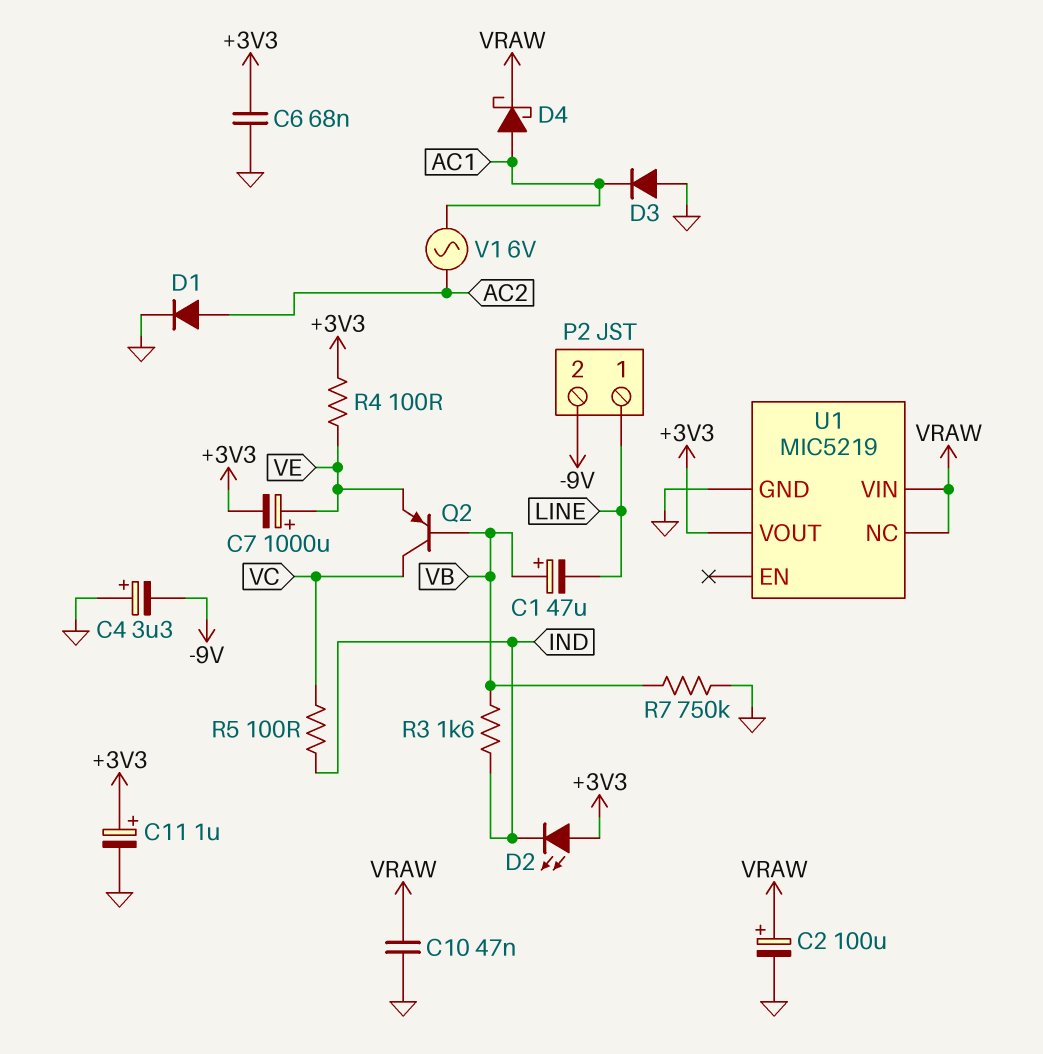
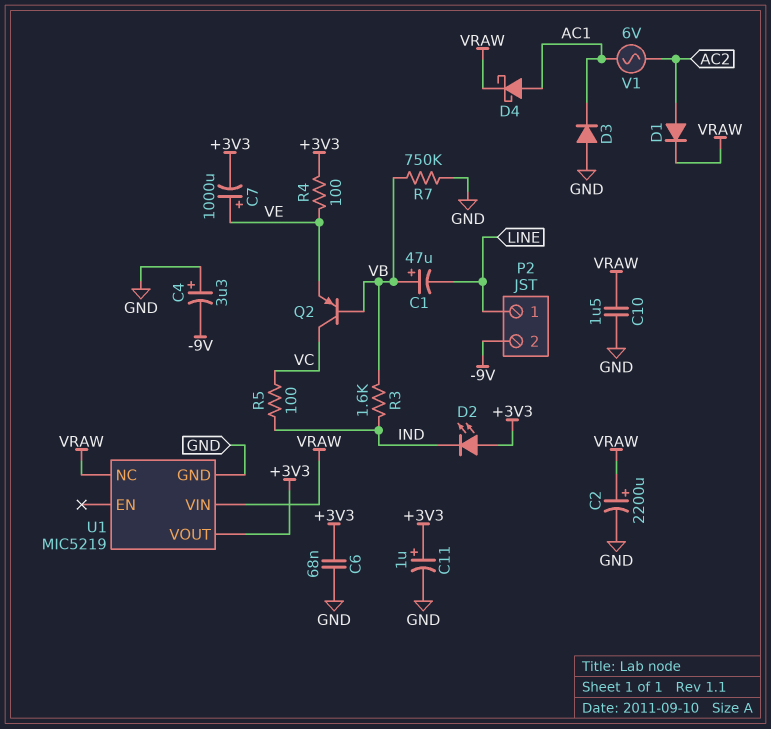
C2: 100uF (plus VRAW, minus GND) -> 2200uF (plus VRAW, minus GND)
C10: 47nF (GND, VRAW) -> 1.5uF (GND, VRAW)
D1: diode (A AC2, K GND) -> diode (A AC2, K VRAW)

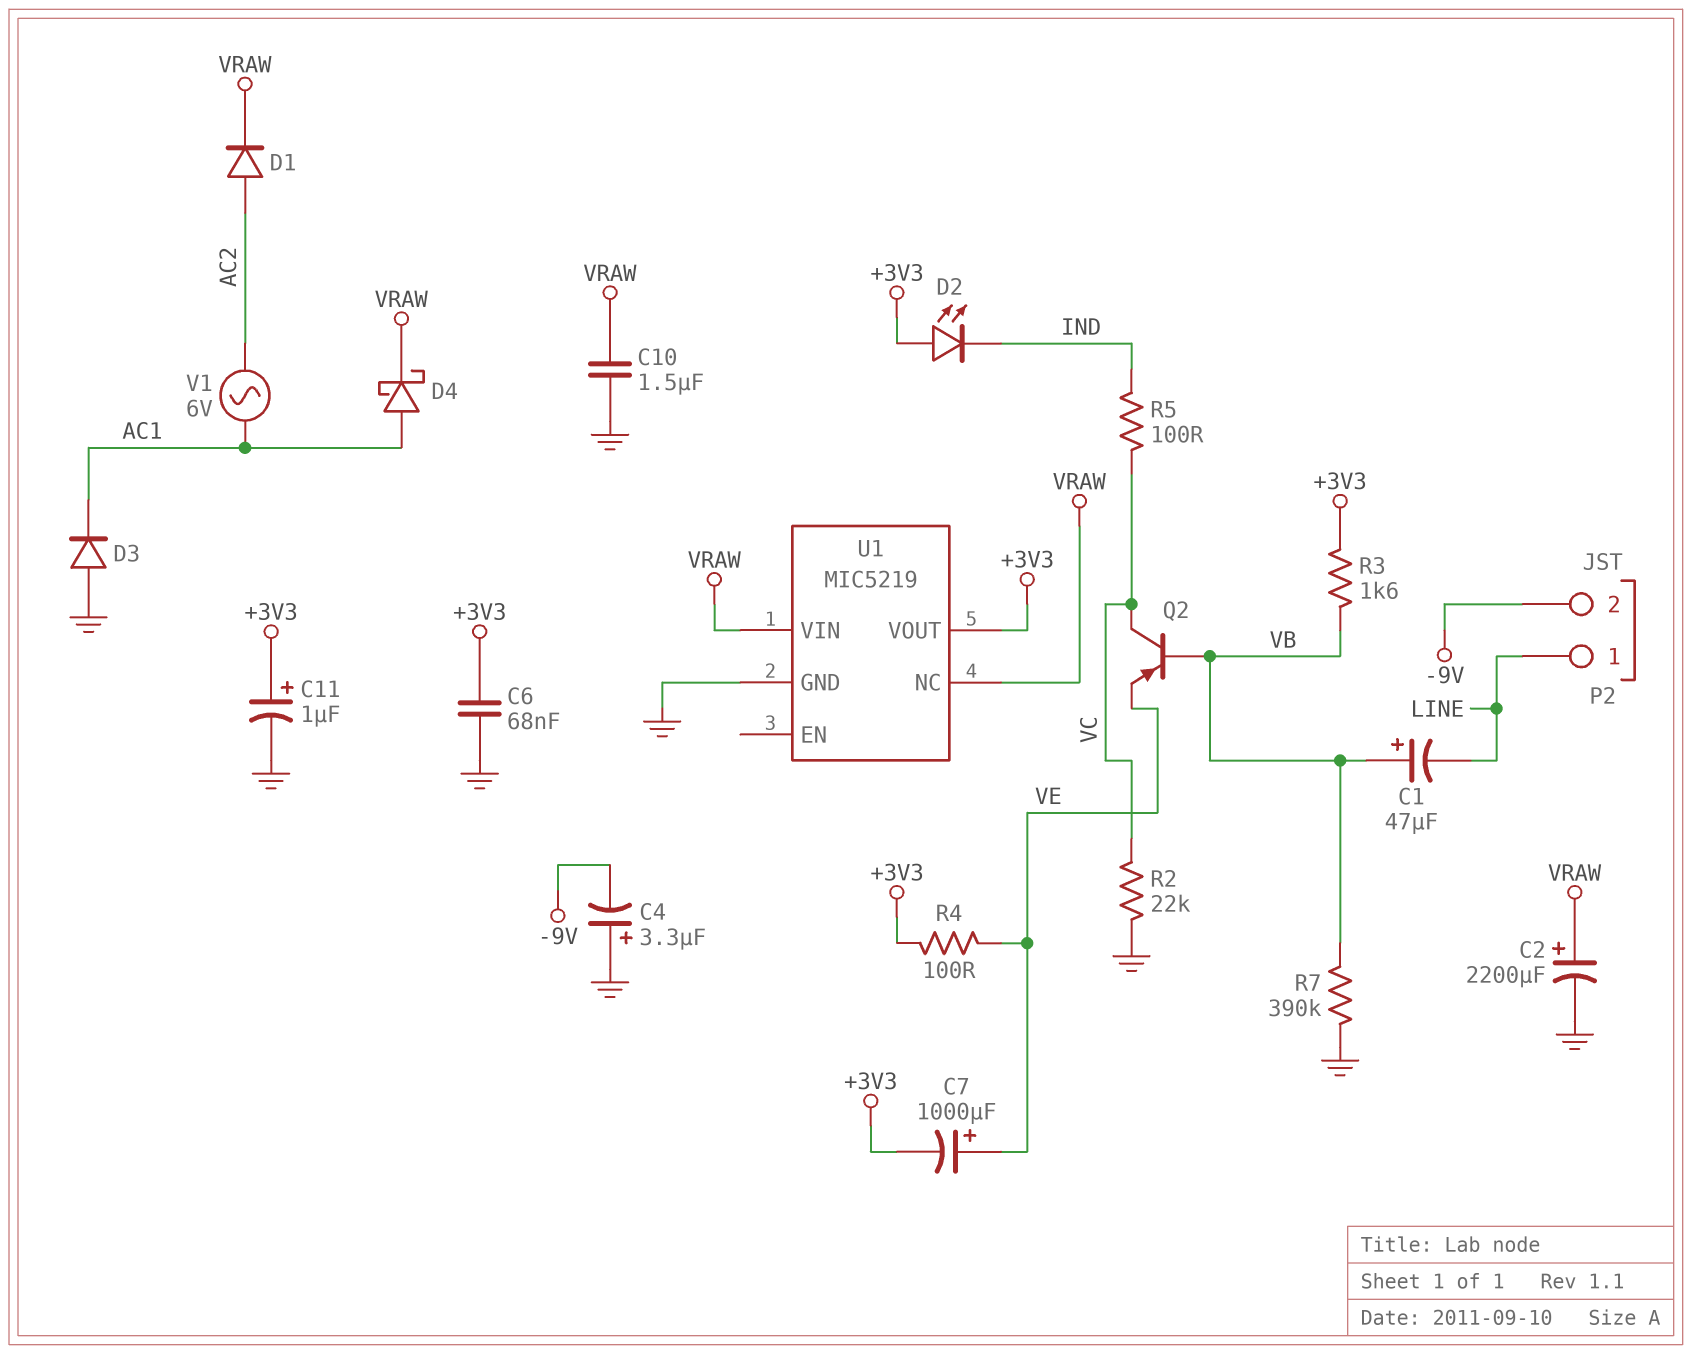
R2: none -> 22k (GND, VC)
R3: 1.6k (IND, VB) -> 1.6k (+3V3, VB)
R7: 750k (GND, VB) -> 390k (GND, VB)

